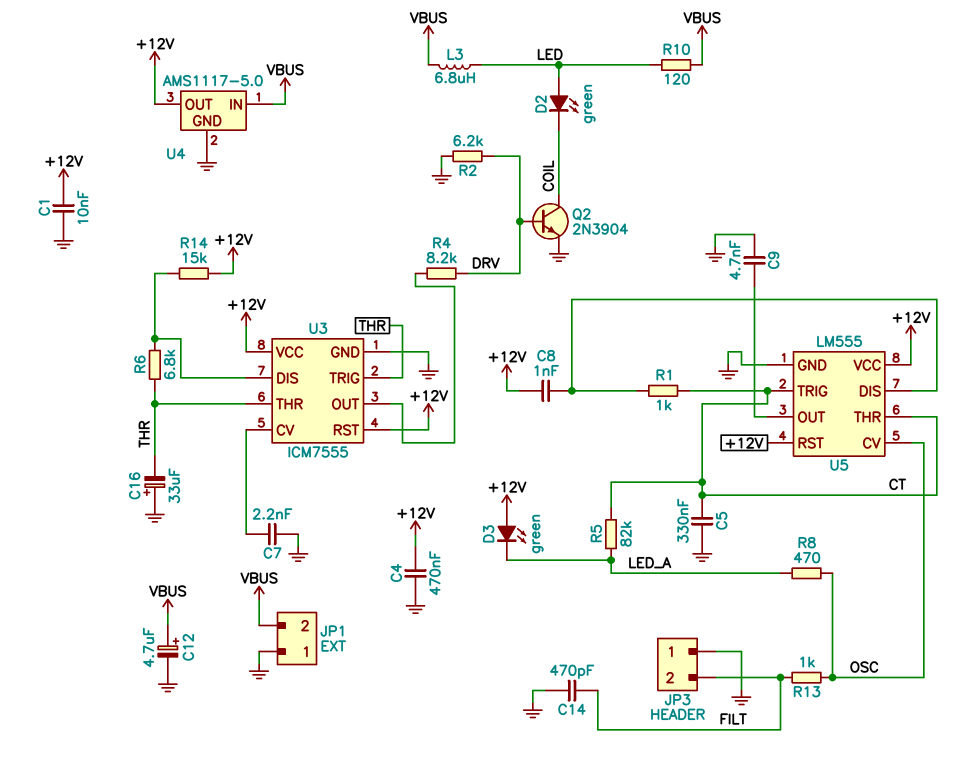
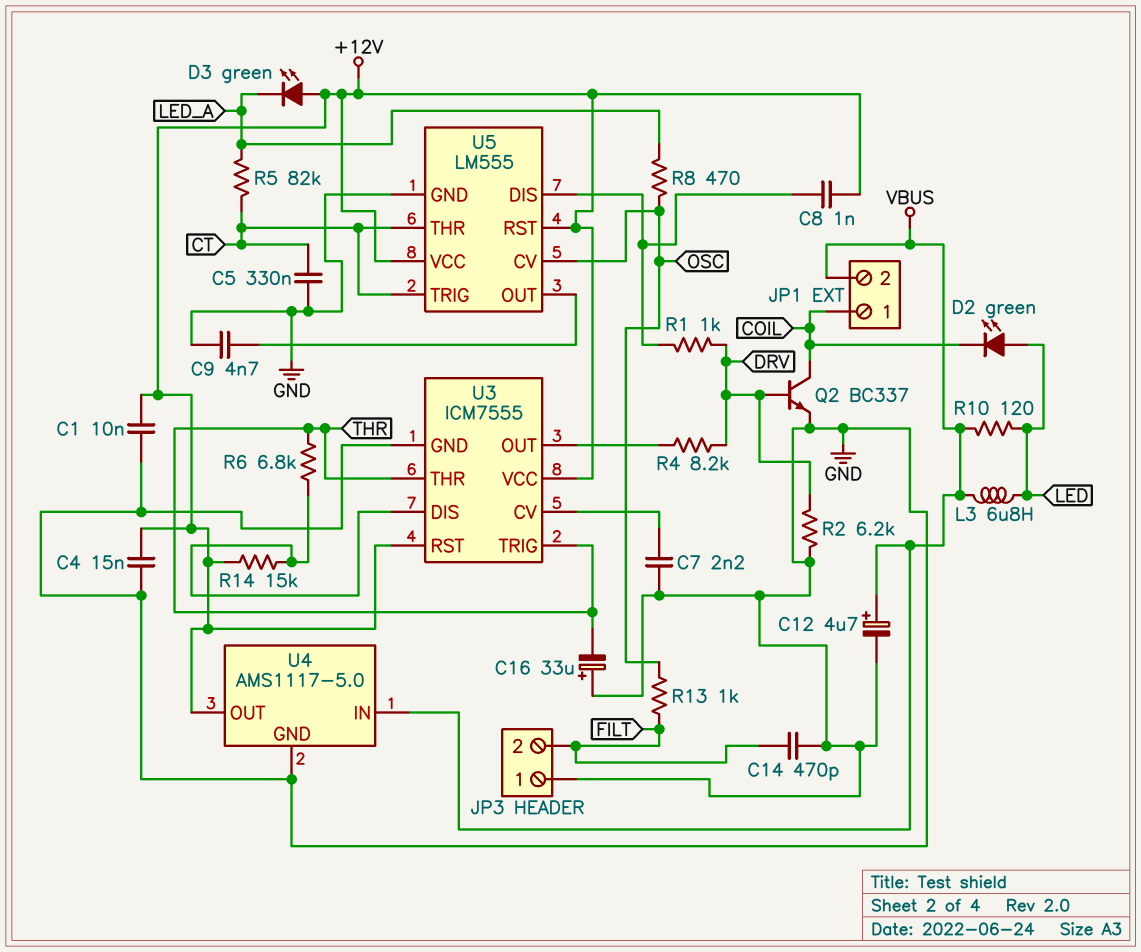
C4: 470nF (+12V, GND) -> 15nF (+12V, GND)
JP1 pin 1: GND -> COIL
Q2: NPN 2N3904 (B DRV, C COIL, E GND) -> NPN BC337 (B DRV, C COIL, E GND)
R1: 1k (CT, U5/DIS) -> 1k (DRV, U5/DIS)

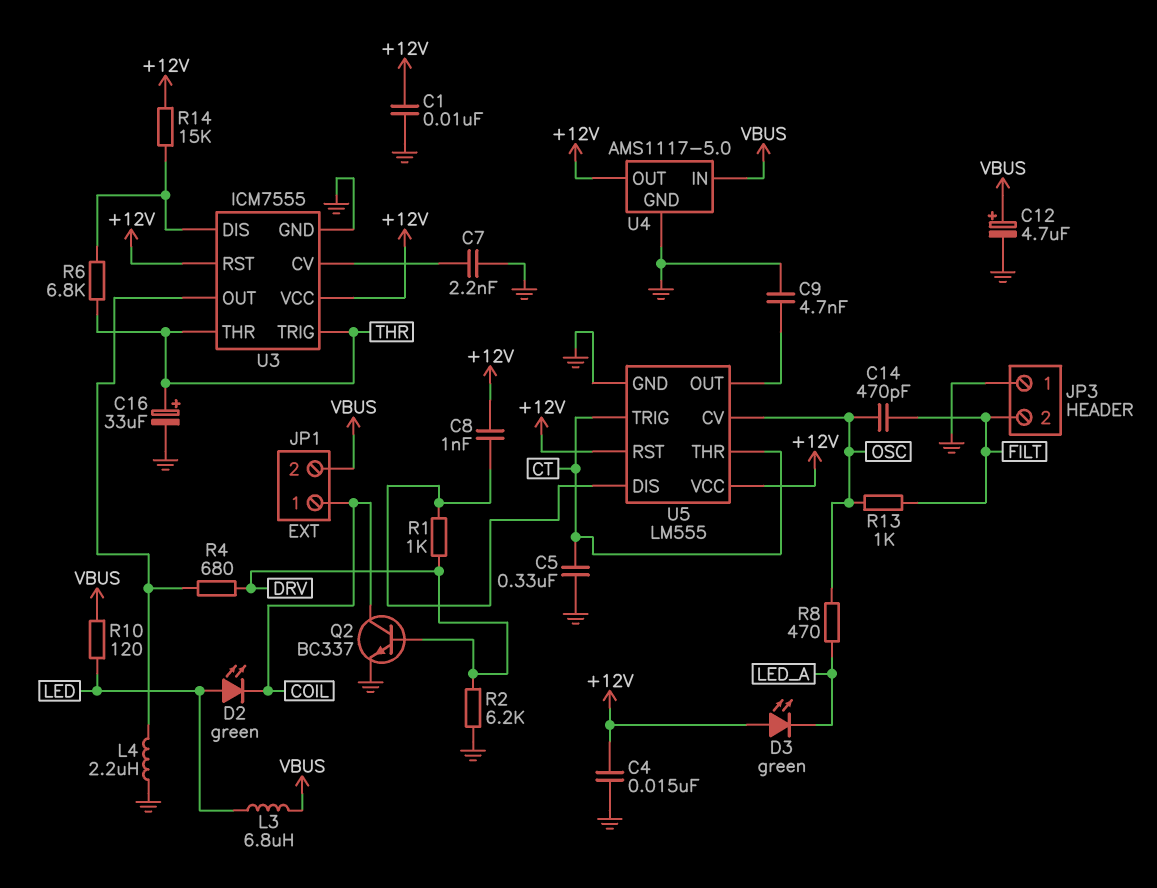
C14: 470pF (FILT, GND) -> 470pF (FILT, OSC)
C16: 33uF (plus GND, minus THR) -> 33uF (plus THR, minus GND)
L4: none -> 2.2uH (GND, U3/OUT)
R4: 8.2k (DRV, U3/OUT) -> 680 (DRV, U3/OUT)
R5: 82k (CT, LED_A) -> none

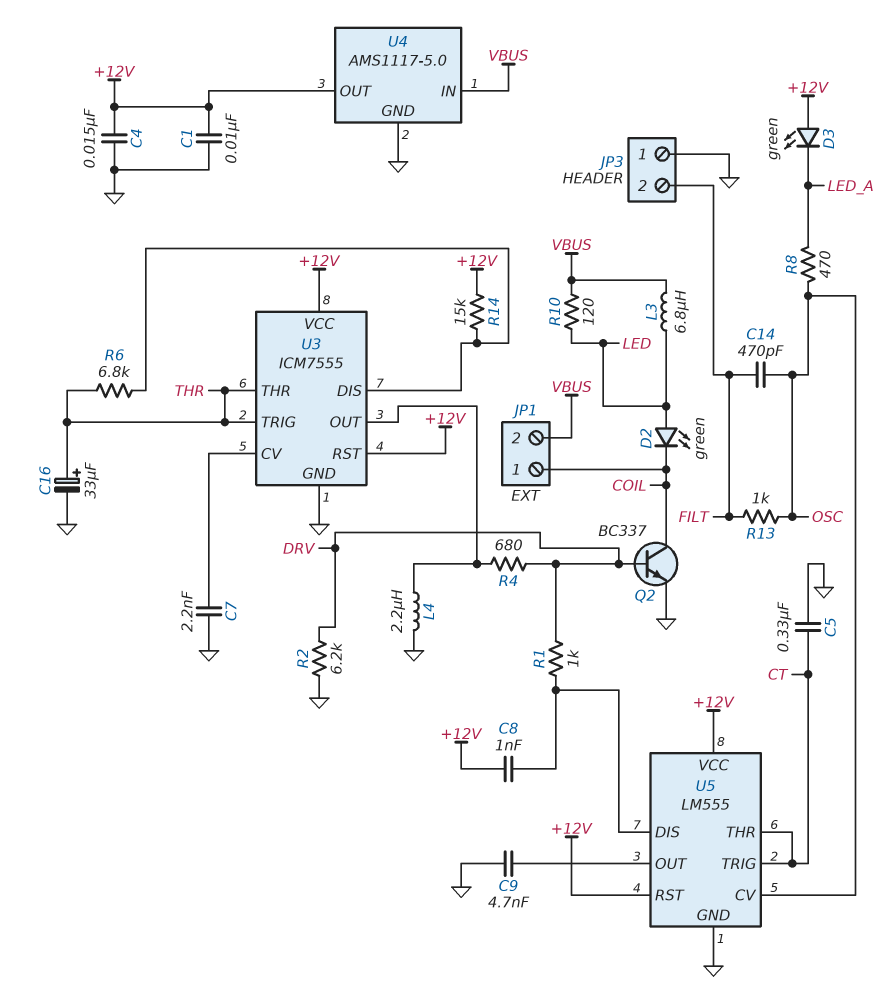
C12: 4.7uF (plus VBUS, minus GND) -> none

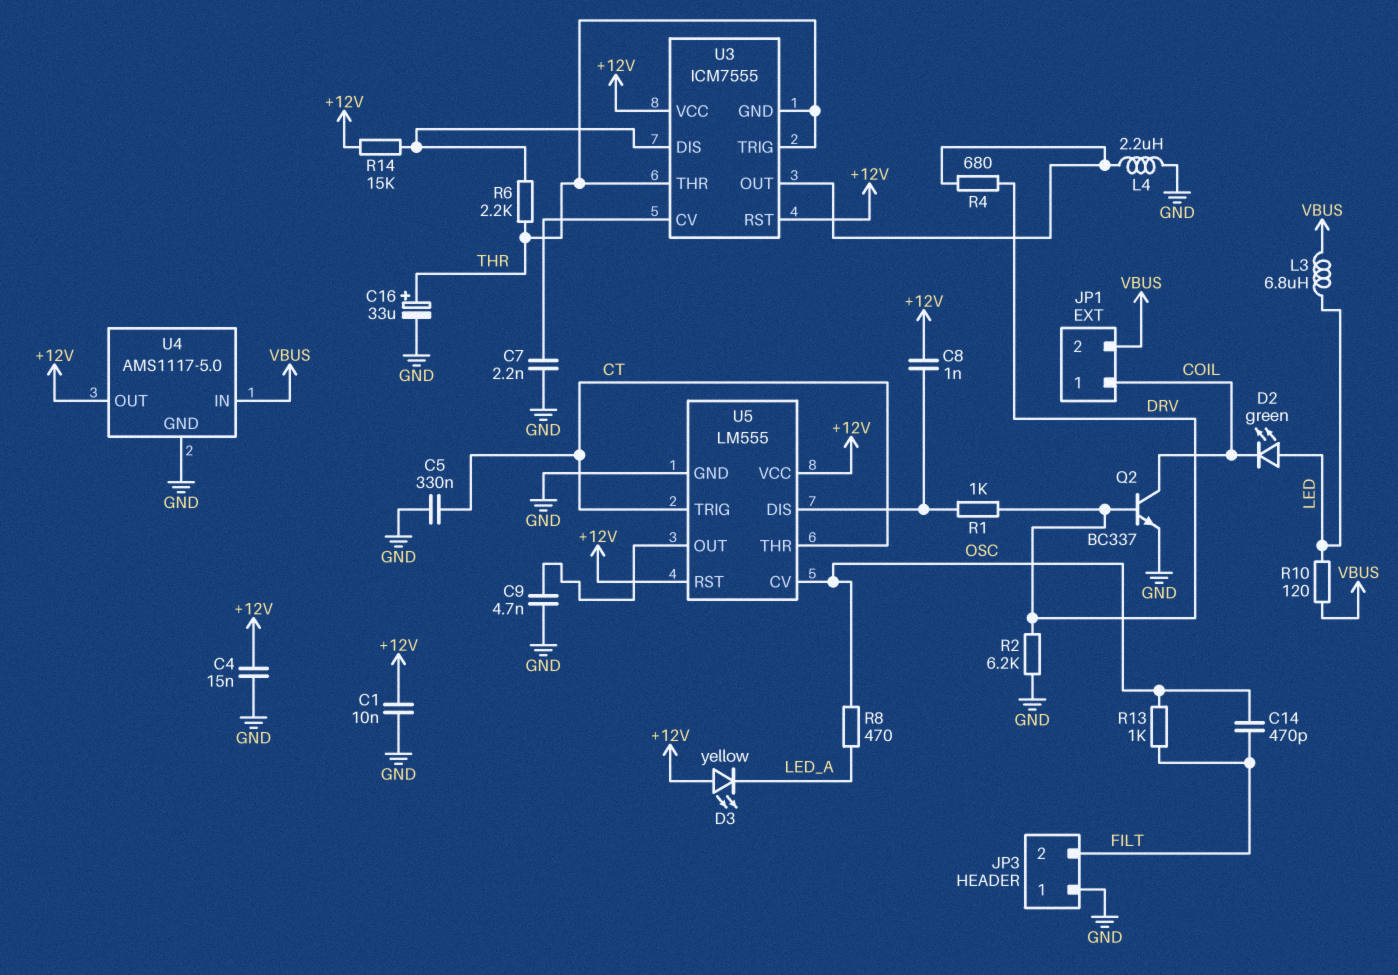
D3: LED green (A +12V, K LED_A) -> LED yellow (A +12V, K LED_A)
R6: 6.8k (THR, U3/DIS) -> 2.2k (THR, U3/DIS)
U3 pin GND: GND -> THR

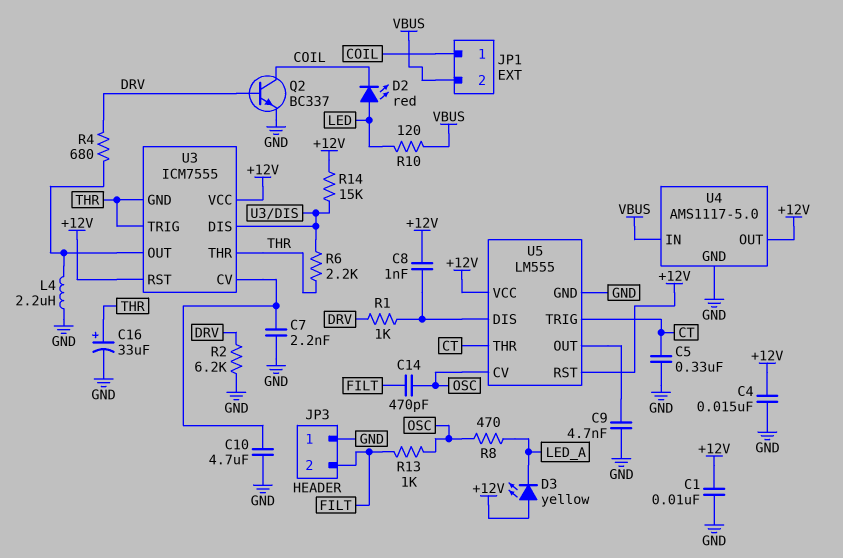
C10: none -> 4.7uF (GND, U3/CV)
D2: LED green (A LED, K COIL) -> LED red (A LED, K COIL)
L3: 6.8uH (LED, VBUS) -> none

